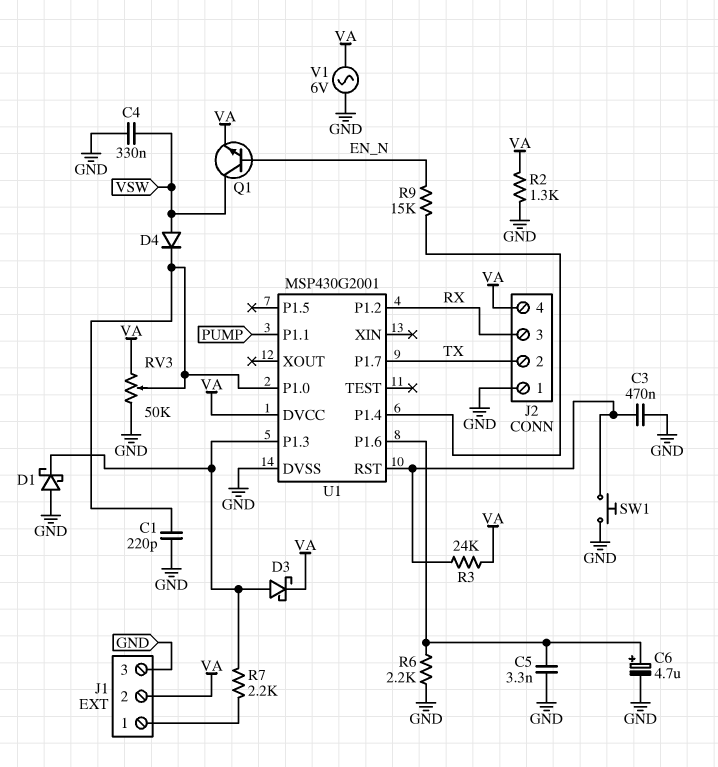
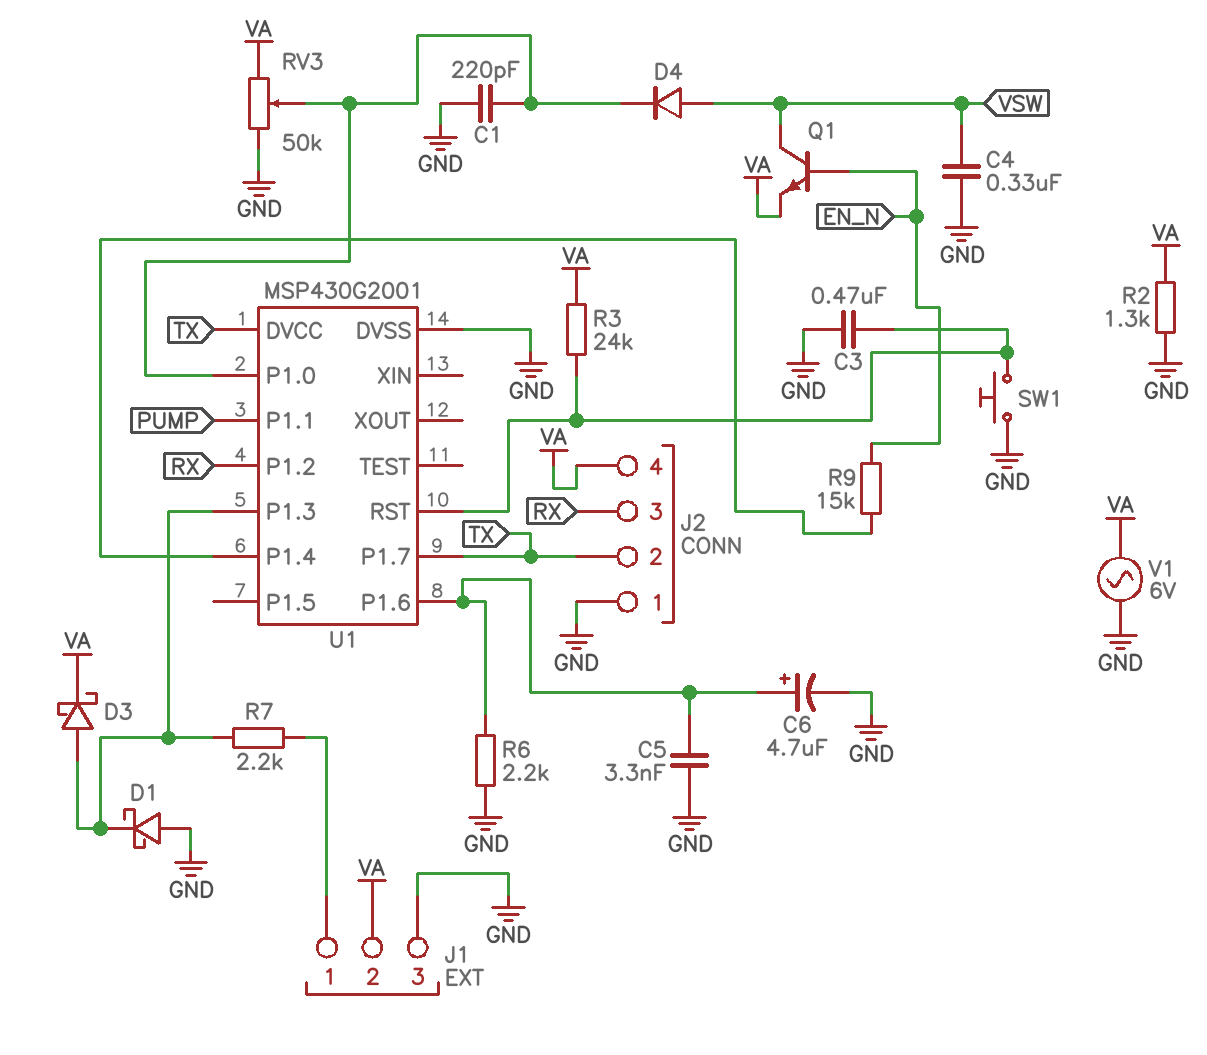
U1 pin DVCC: VA -> TX

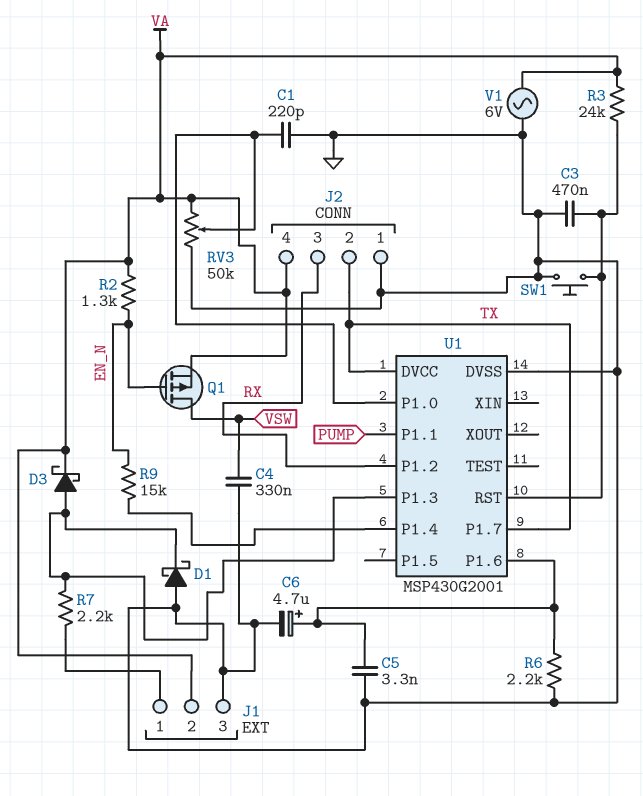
D4: diode (A VSW, K U1/P1.0) -> none
Q1: NPN (B EN_N, C VSW, E VA) -> PMOS (G EN_N, D VSW, S VA)
R2: 1.3k (GND, VA) -> 1.3k (EN_N, VA)

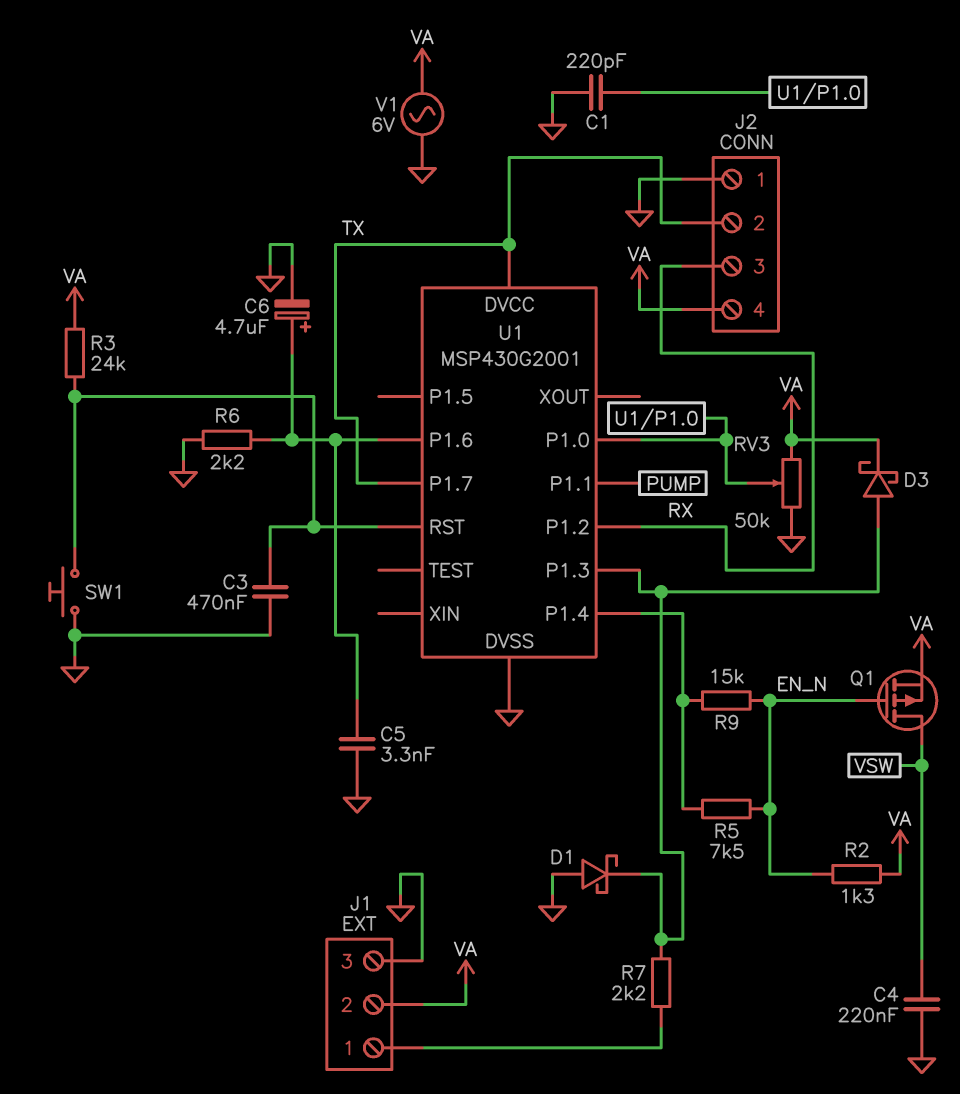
C4: 330nF (GND, VSW) -> 220nF (GND, VSW)
R5: none -> 7.5k (EN_N, U1/P1.4)

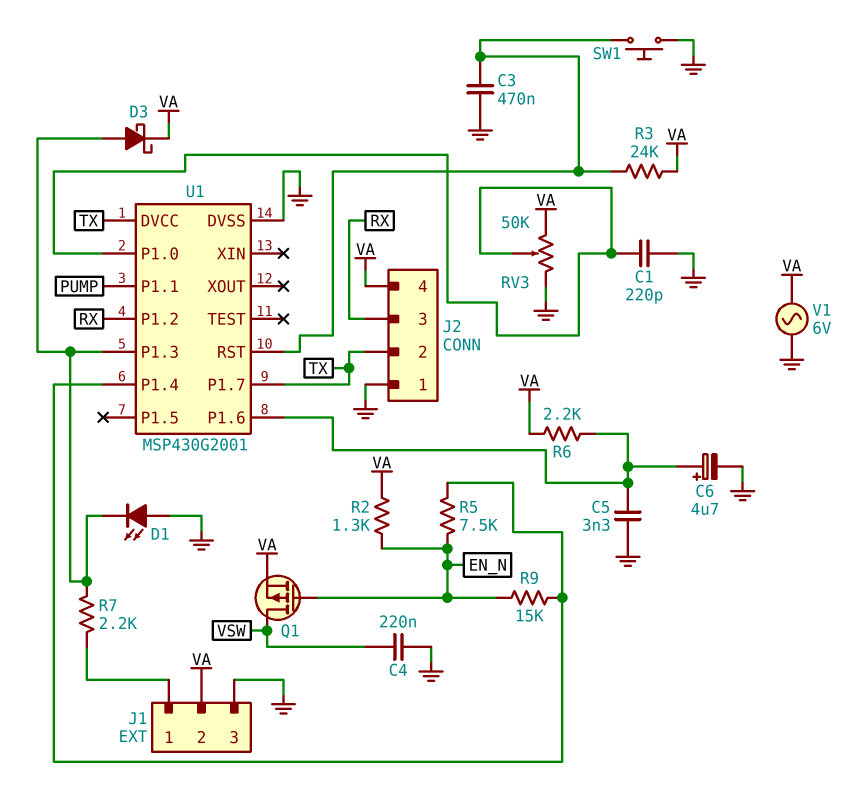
D1: schottky (A GND, K U1/P1.3) -> LED (A GND, K U1/P1.3)
R6: 2.2k (GND, U1/P1.6) -> 2.2k (U1/P1.6, VA)

